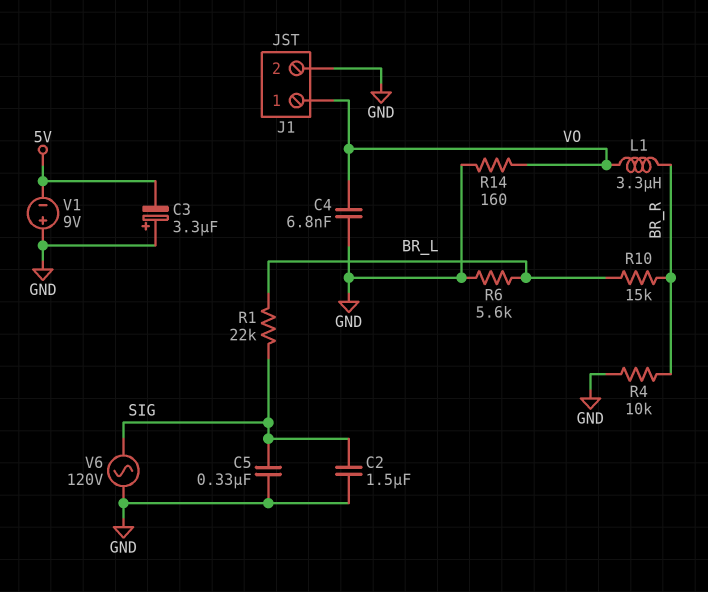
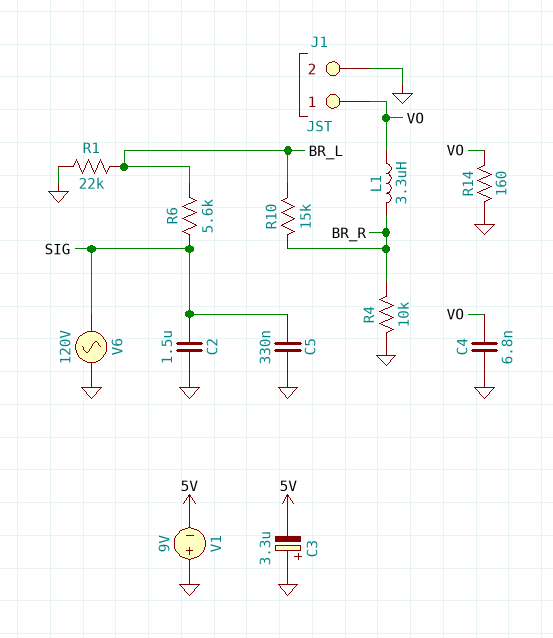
R1: 22k (BR_L, SIG) -> 22k (BR_L, GND)
R6: 5.6k (BR_L, GND) -> 5.6k (BR_L, SIG)

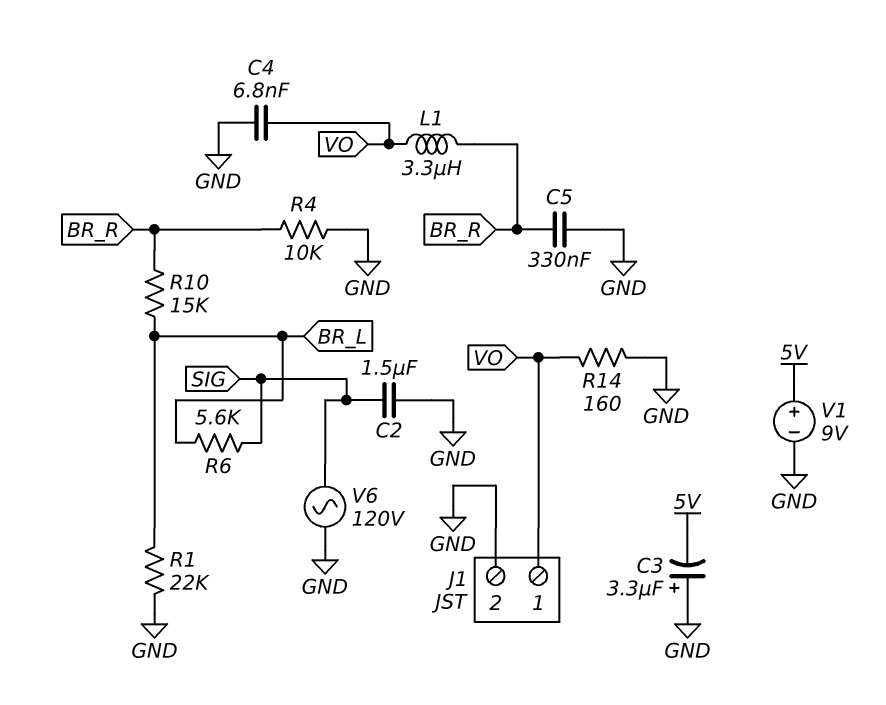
C5: 330nF (GND, SIG) -> 330nF (BR_R, GND)
V1: 9V (plus GND, minus 5V) -> 9V (plus 5V, minus GND)

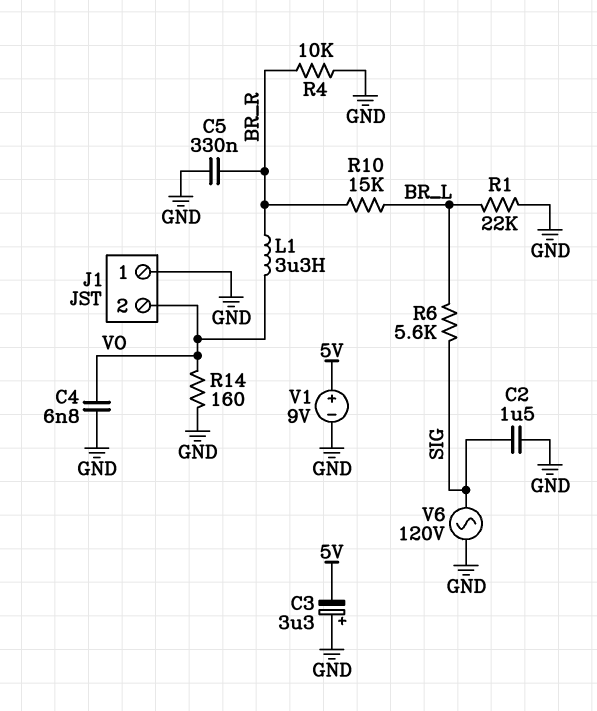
J1 pin 1: VO -> GND
J1 pin 2: GND -> VO

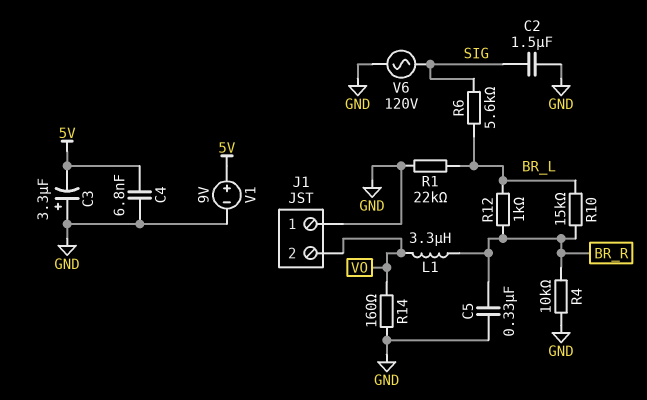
C4: 6.8nF (GND, VO) -> 6.8nF (5V, GND)
R12: none -> 1k (BR_L, BR_R)

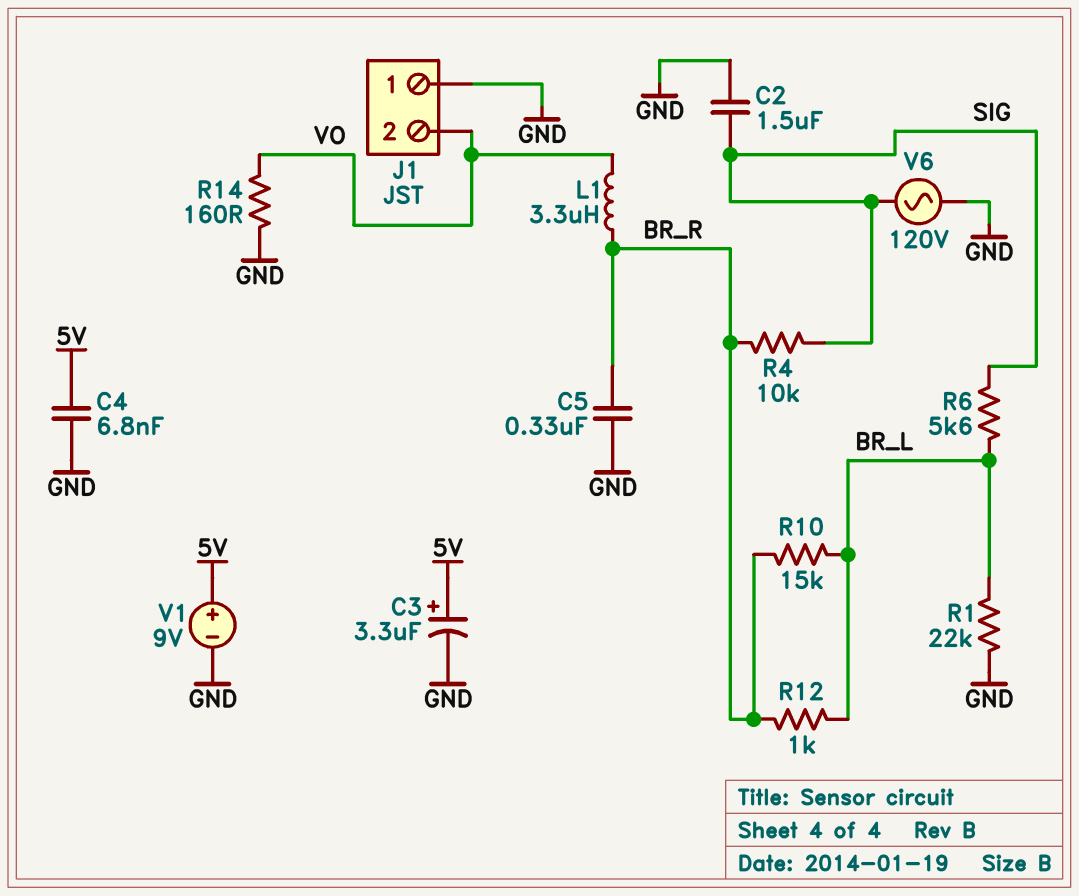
C3: 3.3uF (plus GND, minus 5V) -> 3.3uF (plus 5V, minus GND)
R4: 10k (BR_R, GND) -> 10k (BR_R, SIG)

